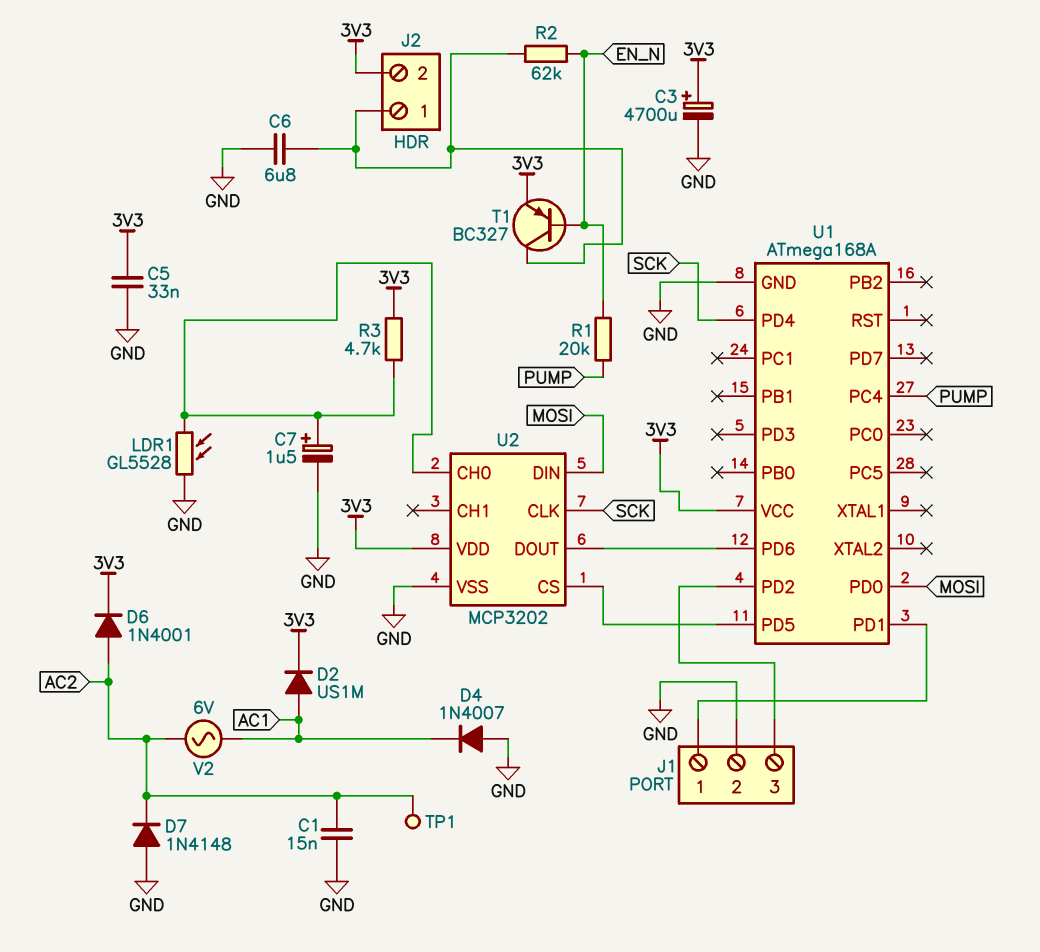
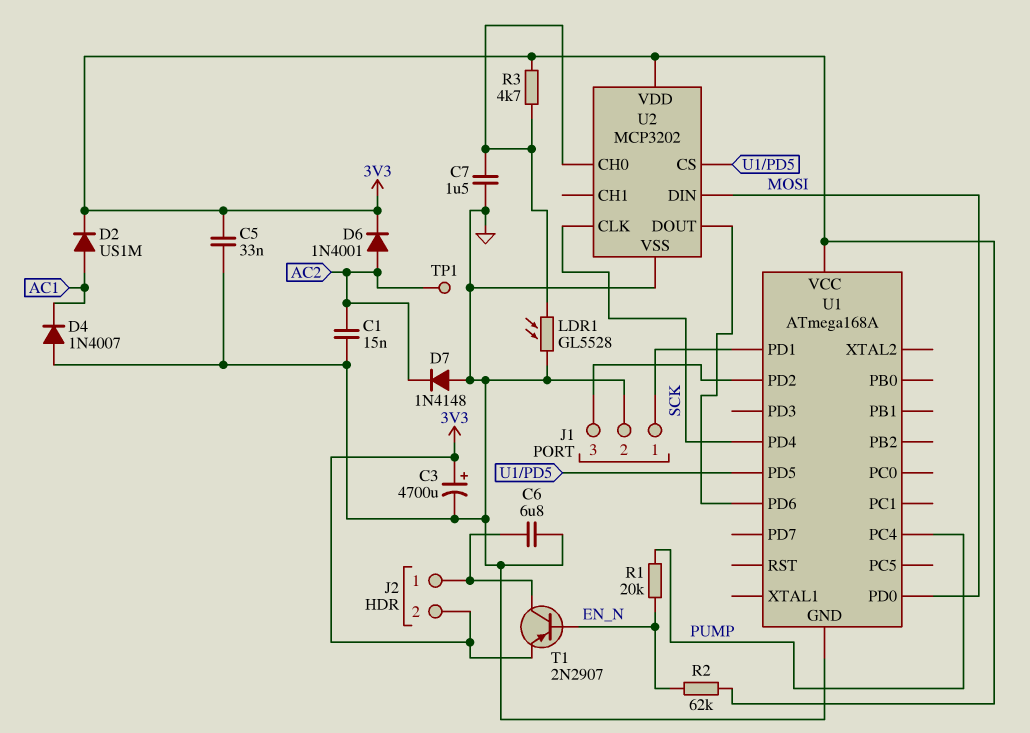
C7: 1.5uF (plus U2/CH0, minus GND) -> 1.5uF (GND, U2/CH0)
R2: 62k (EN_N, J2/1) -> 62k (3V3, EN_N)
T1: PNP BC327 (B EN_N, C J2/1, E 3V3) -> PNP 2N2907 (B EN_N, C J2/1, E 3V3)
V2: AC 6V (AC1, AC2) -> none

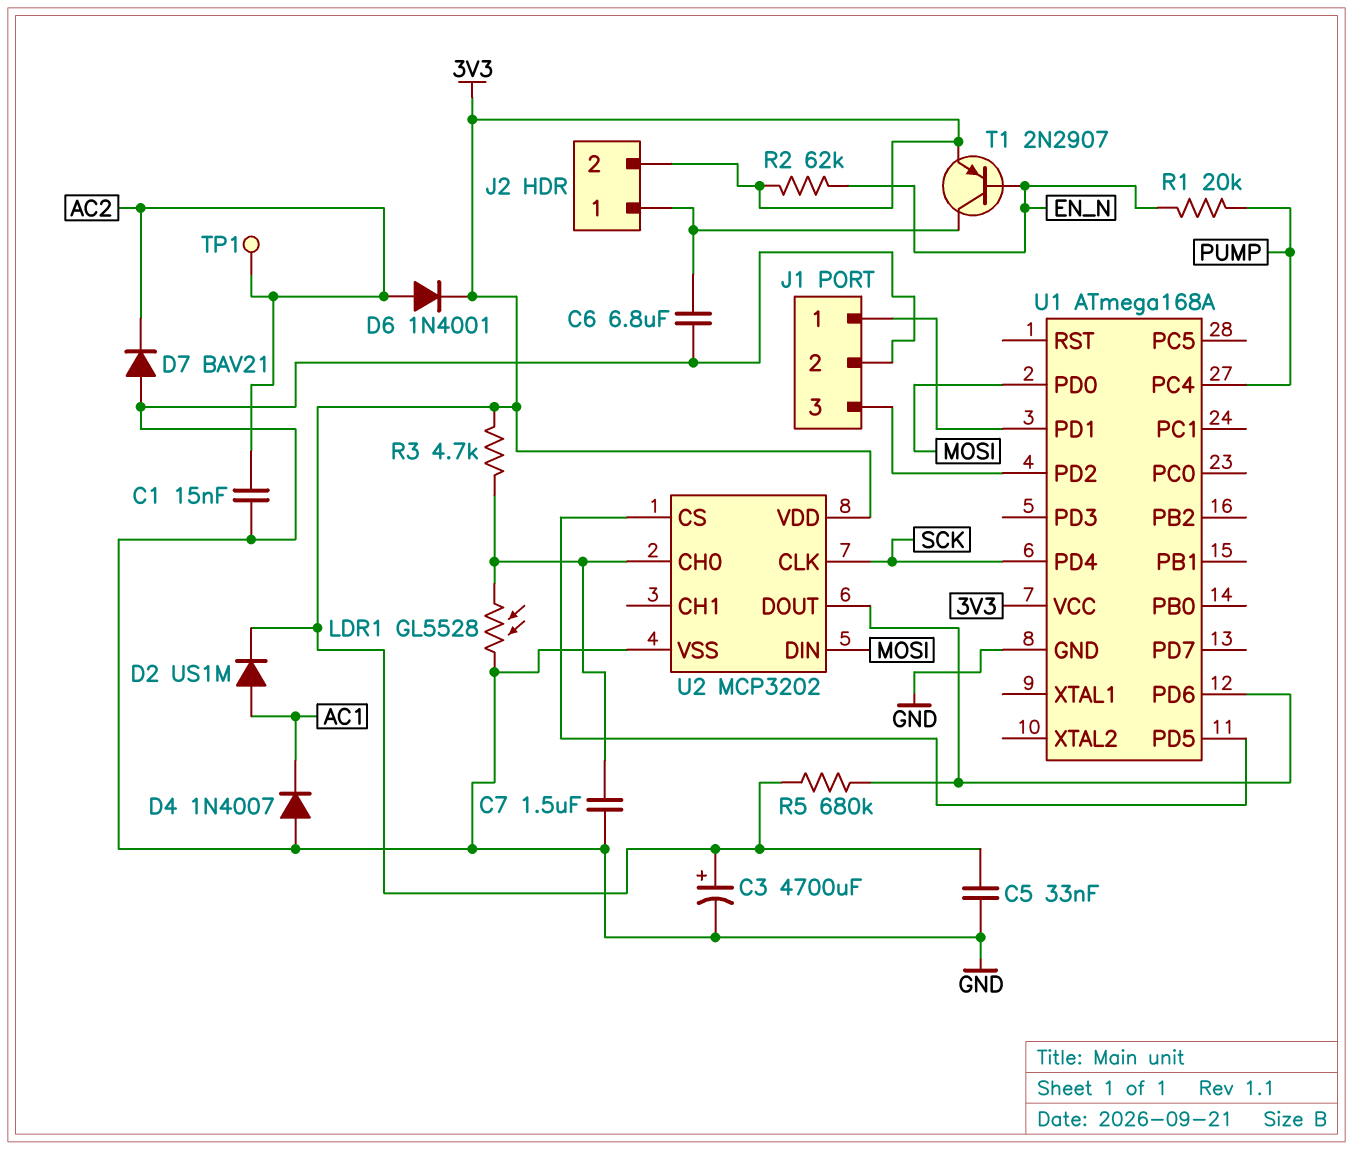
D7: diode 1N4148 (A GND, K AC2) -> diode BAV21 (A GND, K AC2)
R5: none -> 680k (3V3, U1/PD6)

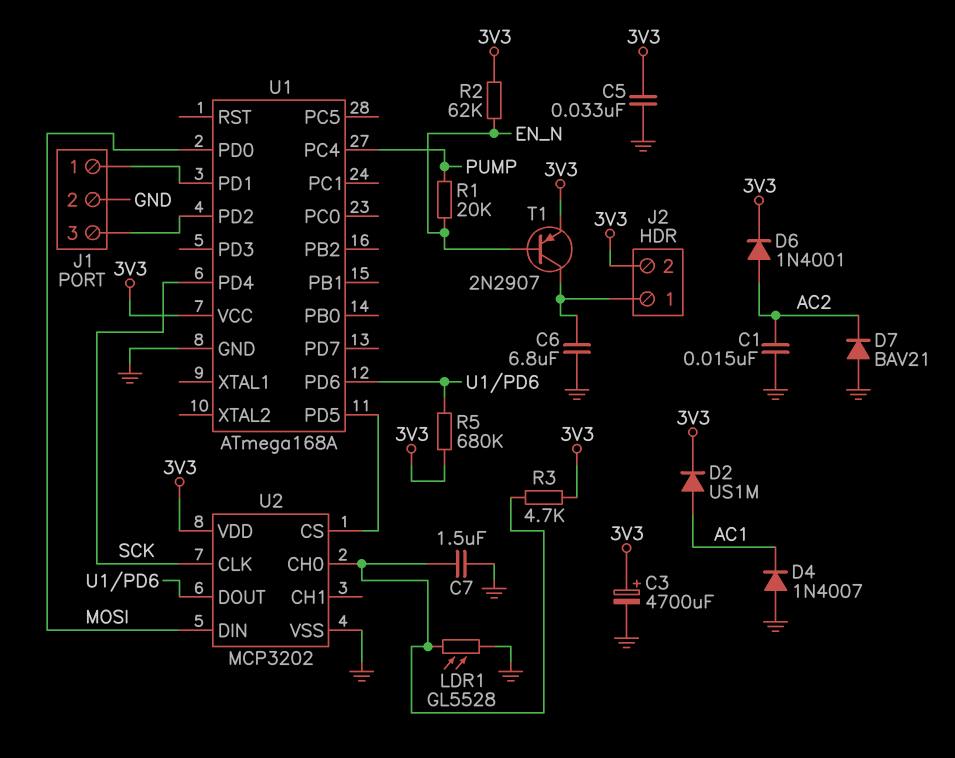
TP1: test point (AC2) -> none

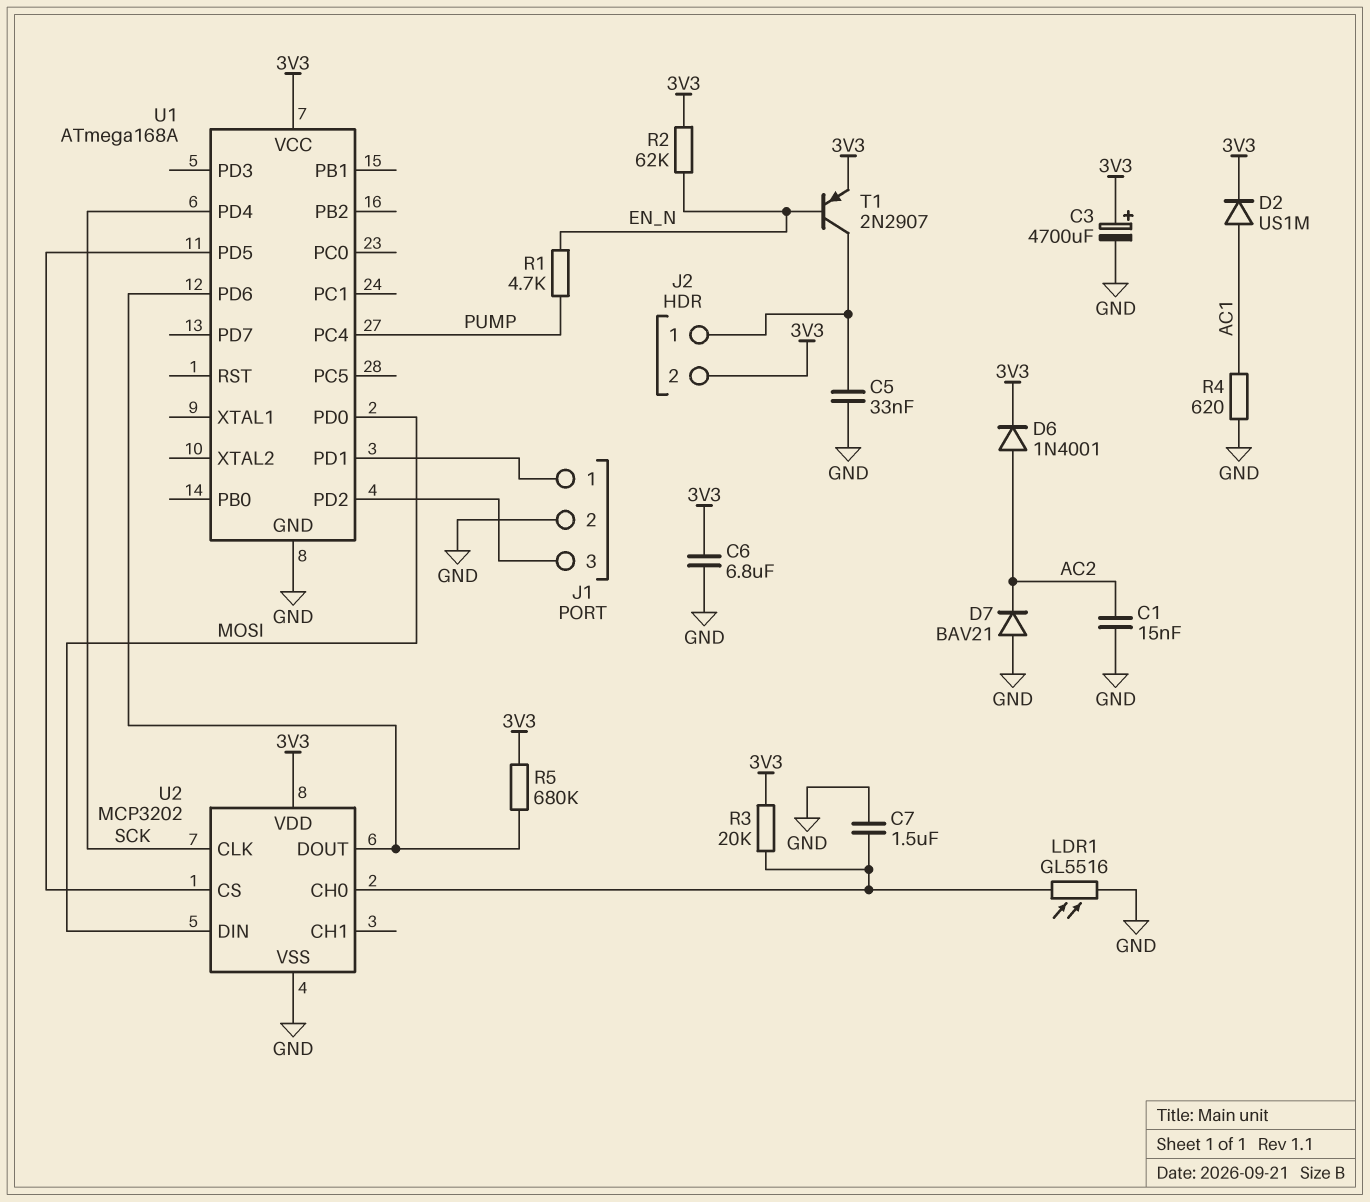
C5: 33nF (3V3, GND) -> 33nF (GND, J2/1)
C6: 6.8uF (GND, J2/1) -> 6.8uF (3V3, GND)
D4: diode 1N4007 (A GND, K AC1) -> none
LDR1: GL5528 (GND, U2/CH0) -> GL5516 (GND, U2/CH0)
R1: 20k (EN_N, PUMP) -> 4.7k (EN_N, PUMP)
R3: 4.7k (3V3, U2/CH0) -> 20k (3V3, U2/CH0)
R4: none -> 620 (AC1, GND)

